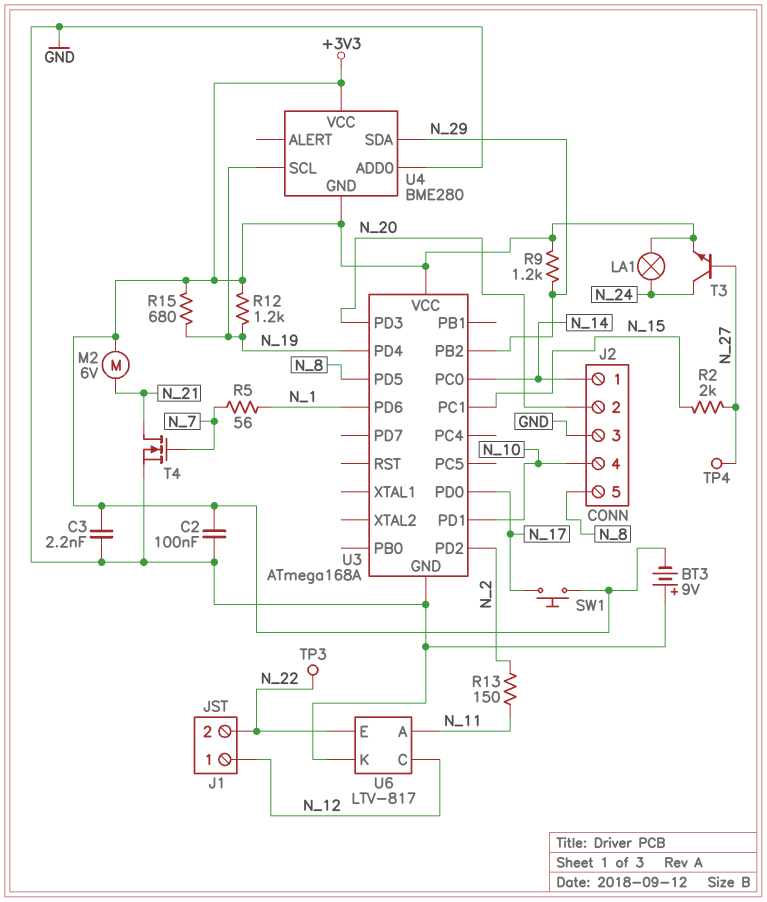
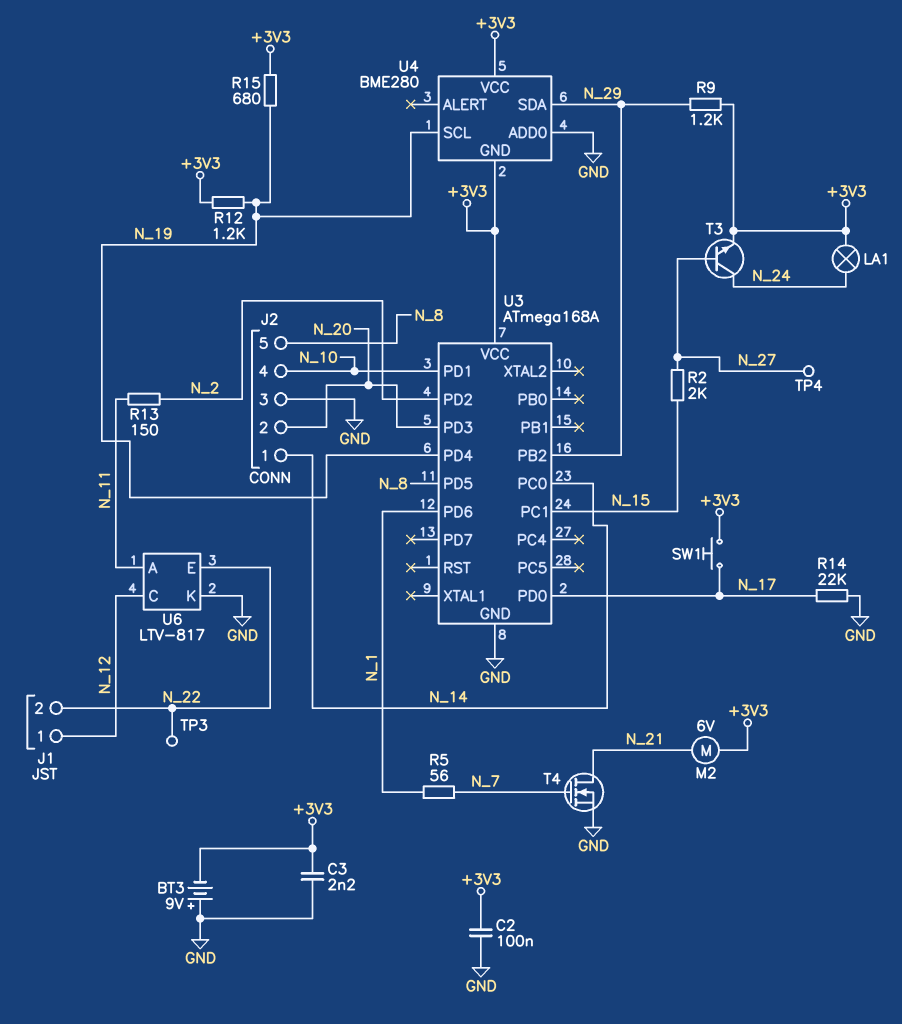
R14: none -> 22k (GND, N_17)

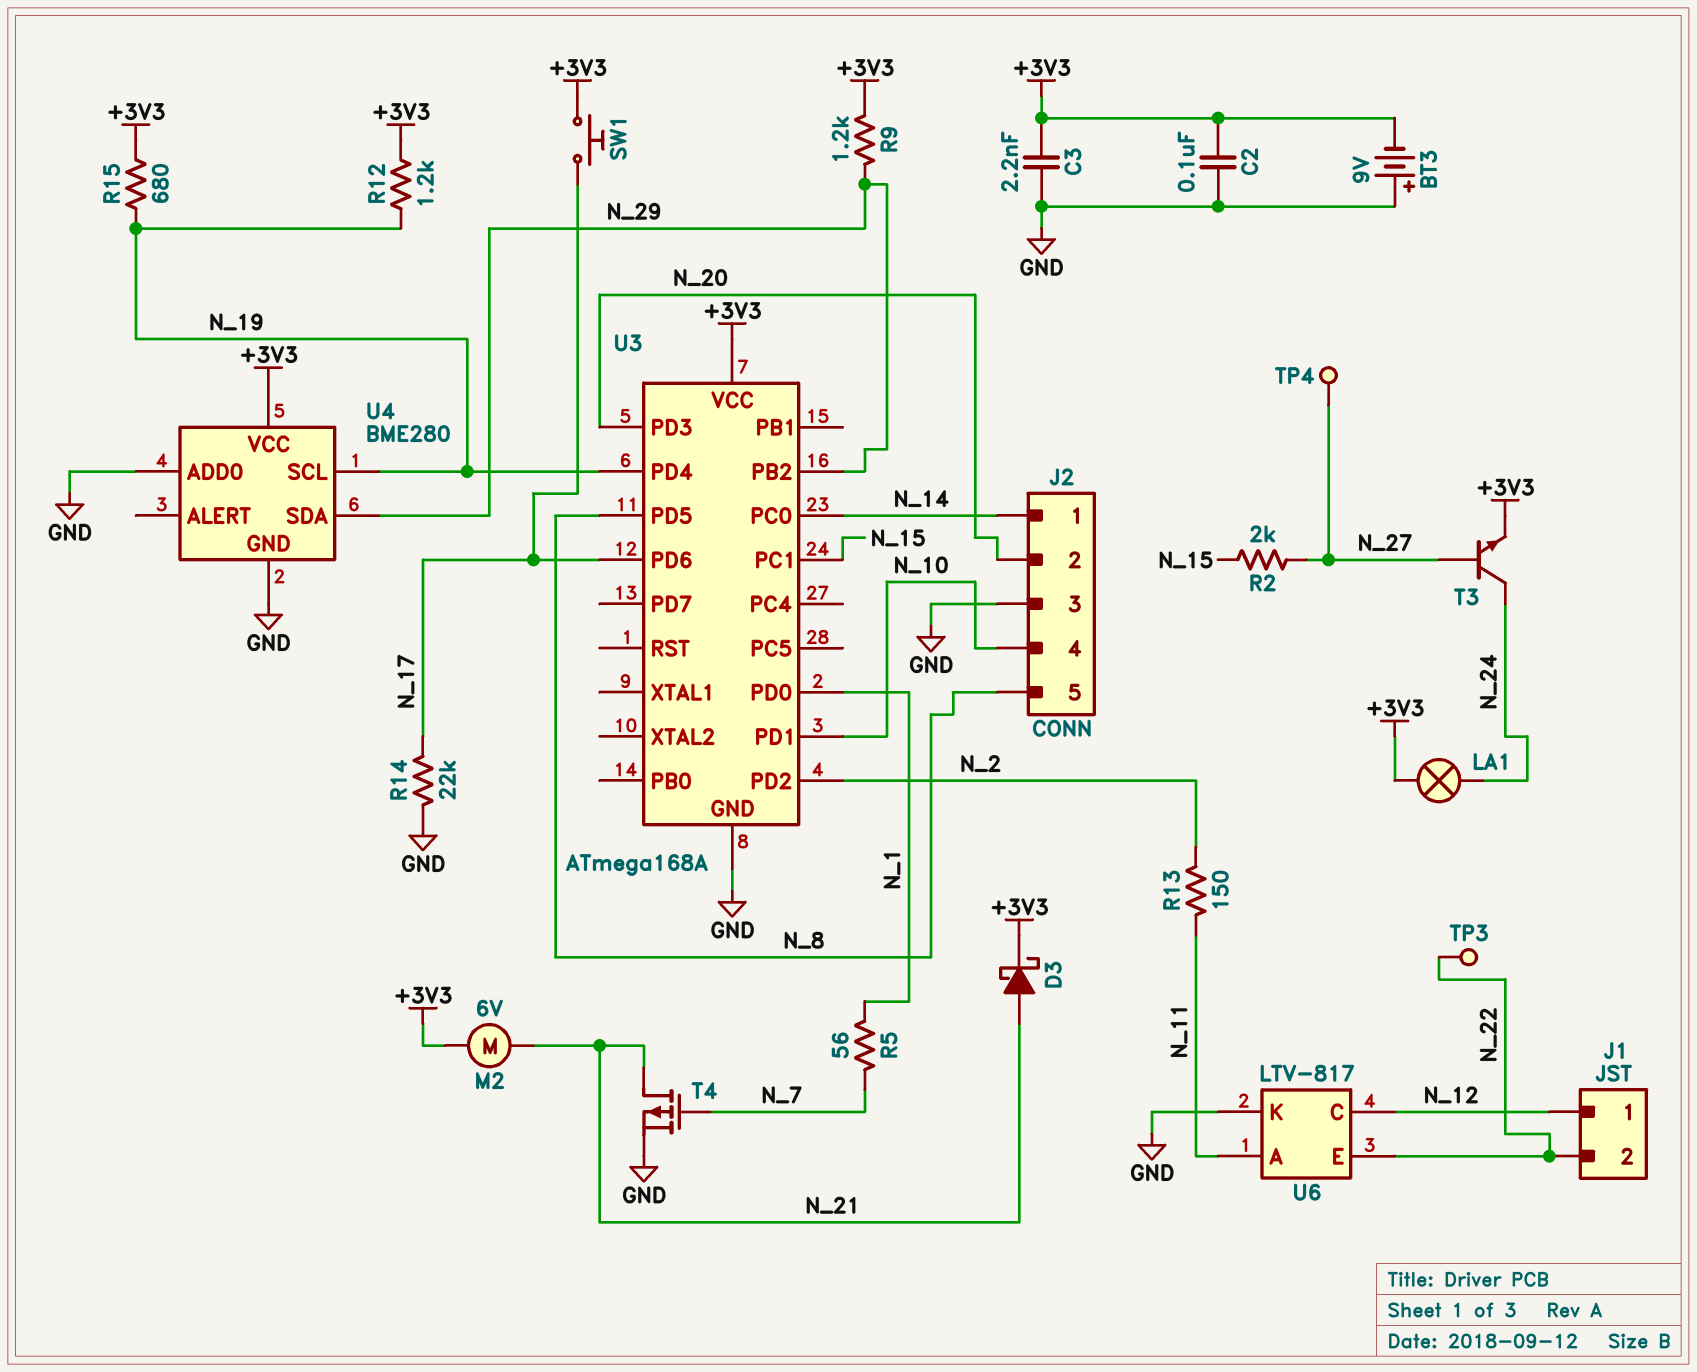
D3: none -> schottky (A N_21, K +3V3)
T4: NMOS (G N_7, D N_21, S GND) -> PMOS (G N_7, D N_21, S GND)
U3 pin PD0: N_17 -> N_1
U3 pin PD6: N_1 -> N_17
U4 pin GND: +3V3 -> GND

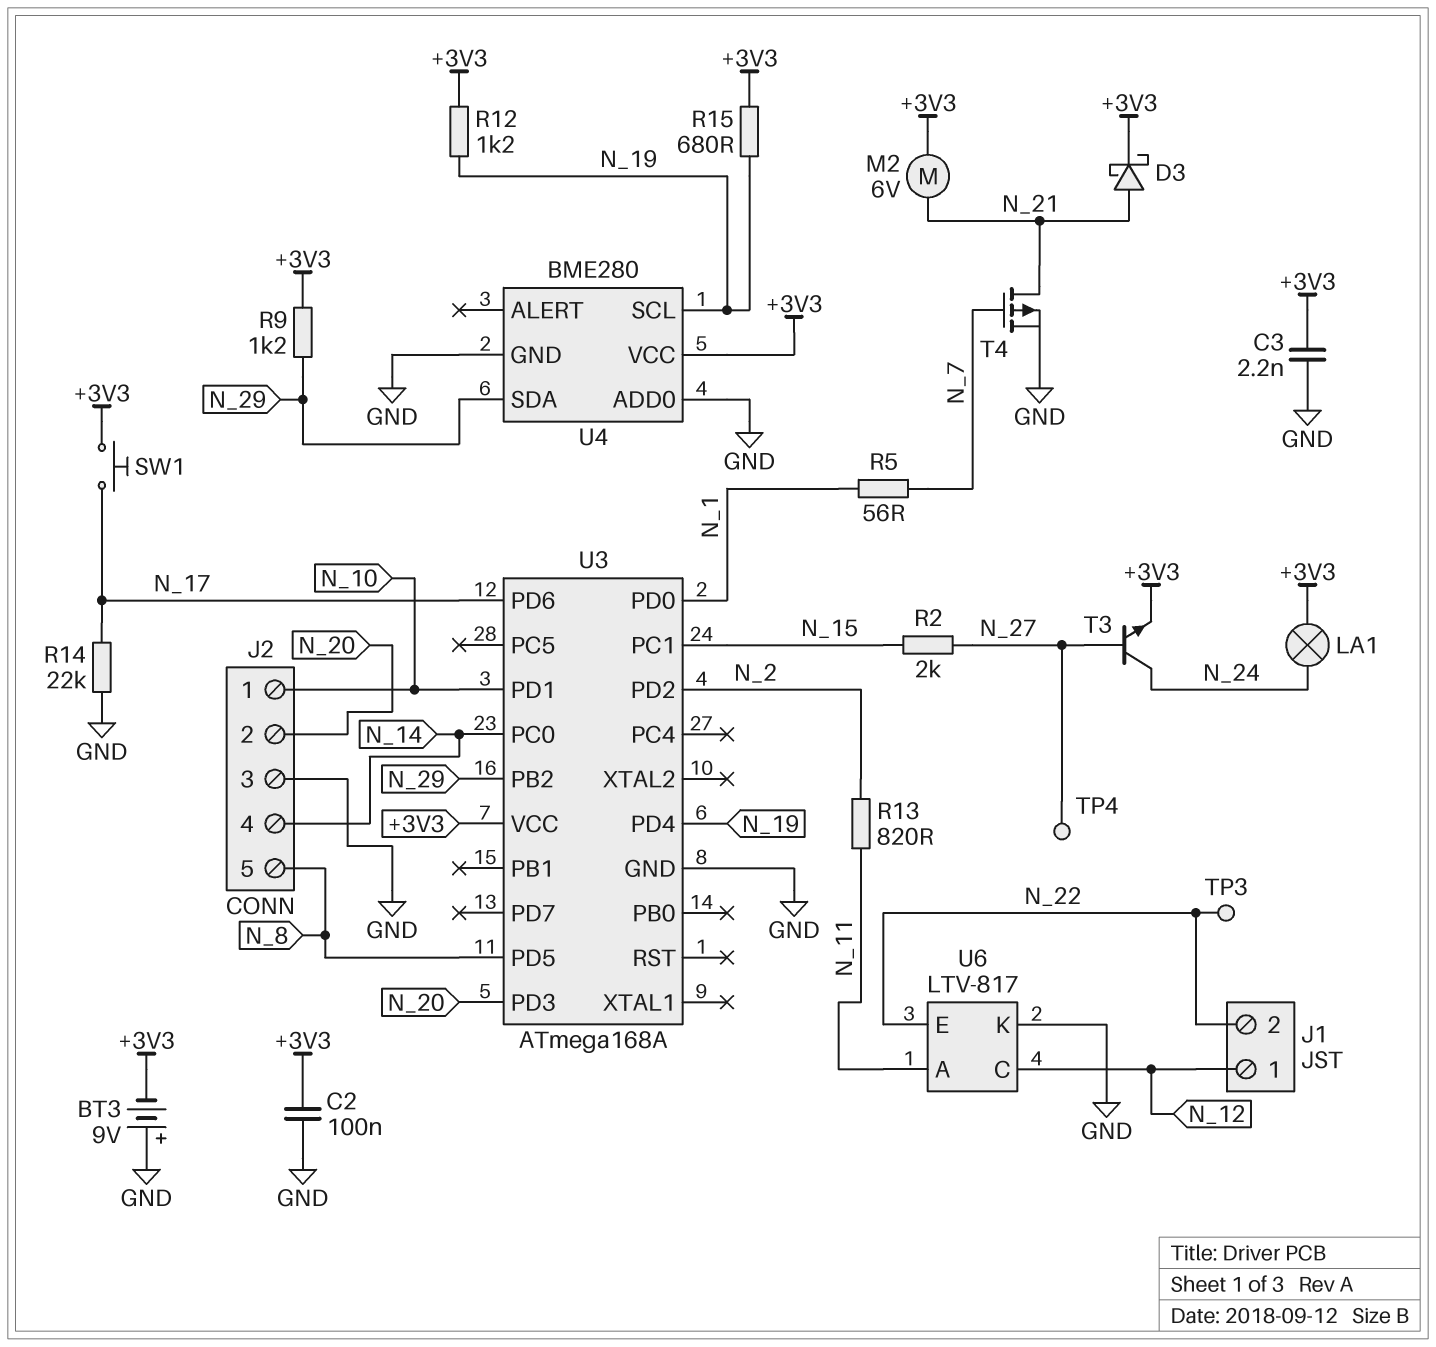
J2 pin 1: N_14 -> N_10
J2 pin 4: N_10 -> N_14
R13: 150 (N_2, N_11) -> 820 (N_2, N_11)

